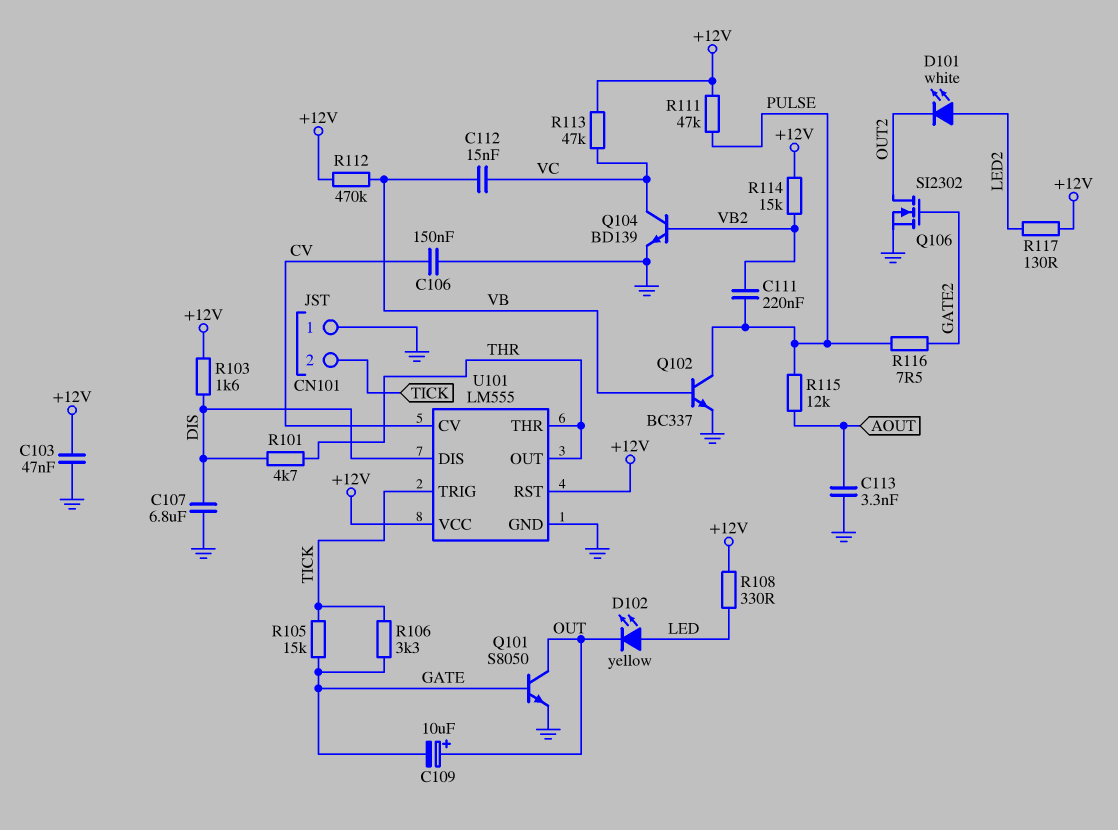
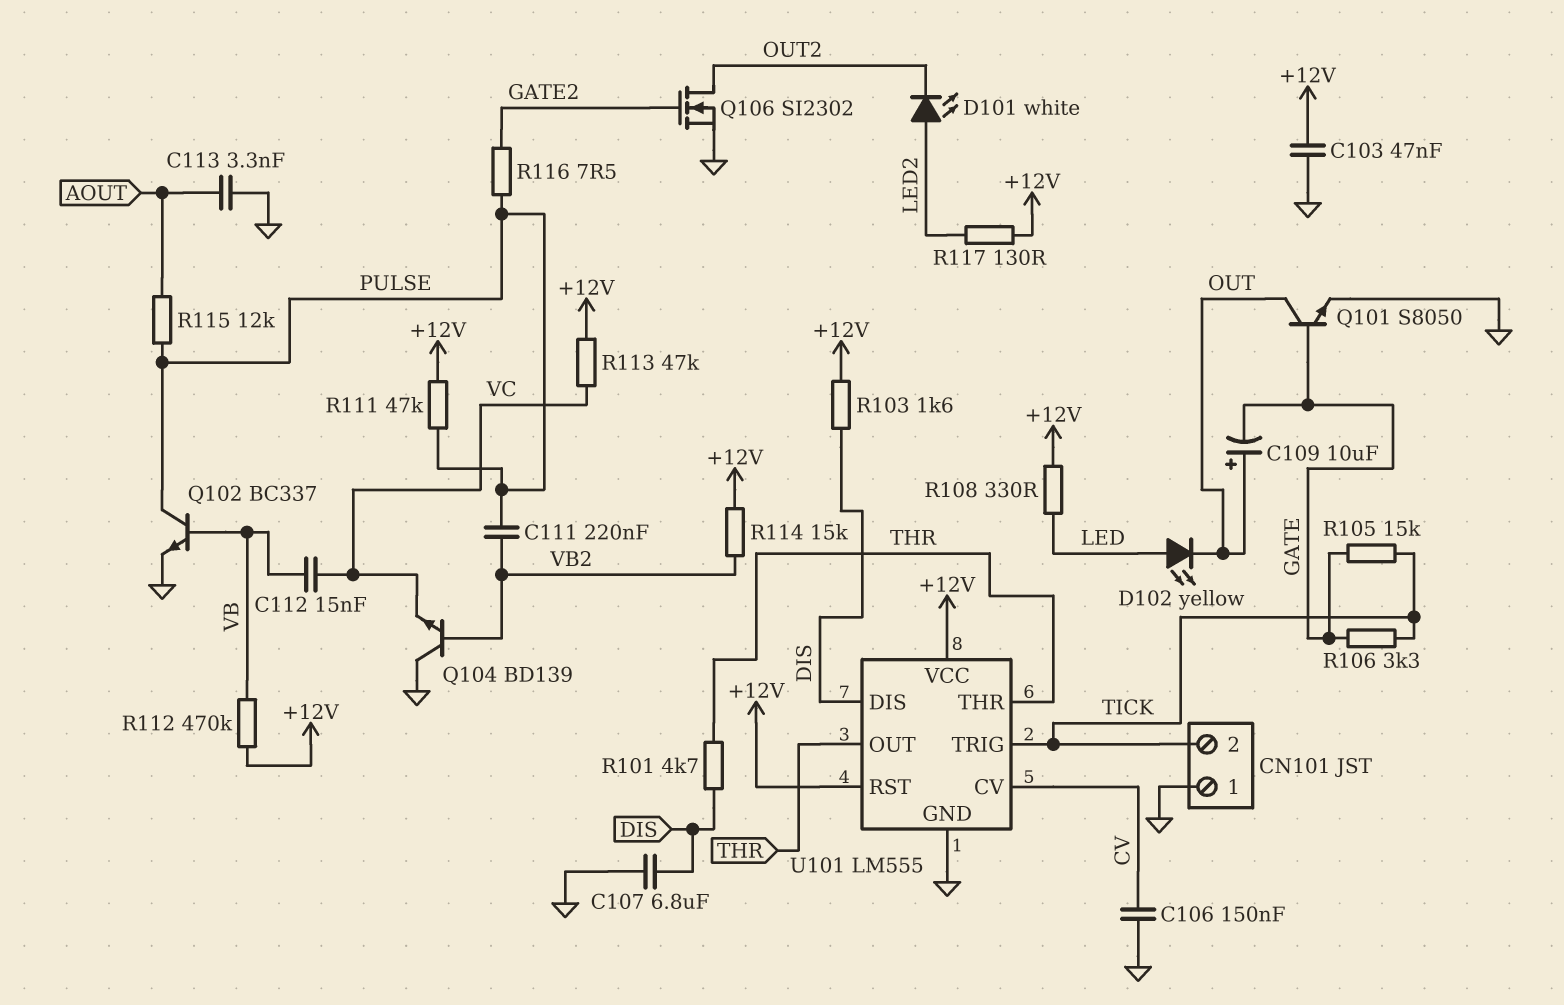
Q104: NPN BD139 (B VB2, C VC, E GND) -> NPN BD139 (B VB2, C GND, E VC)

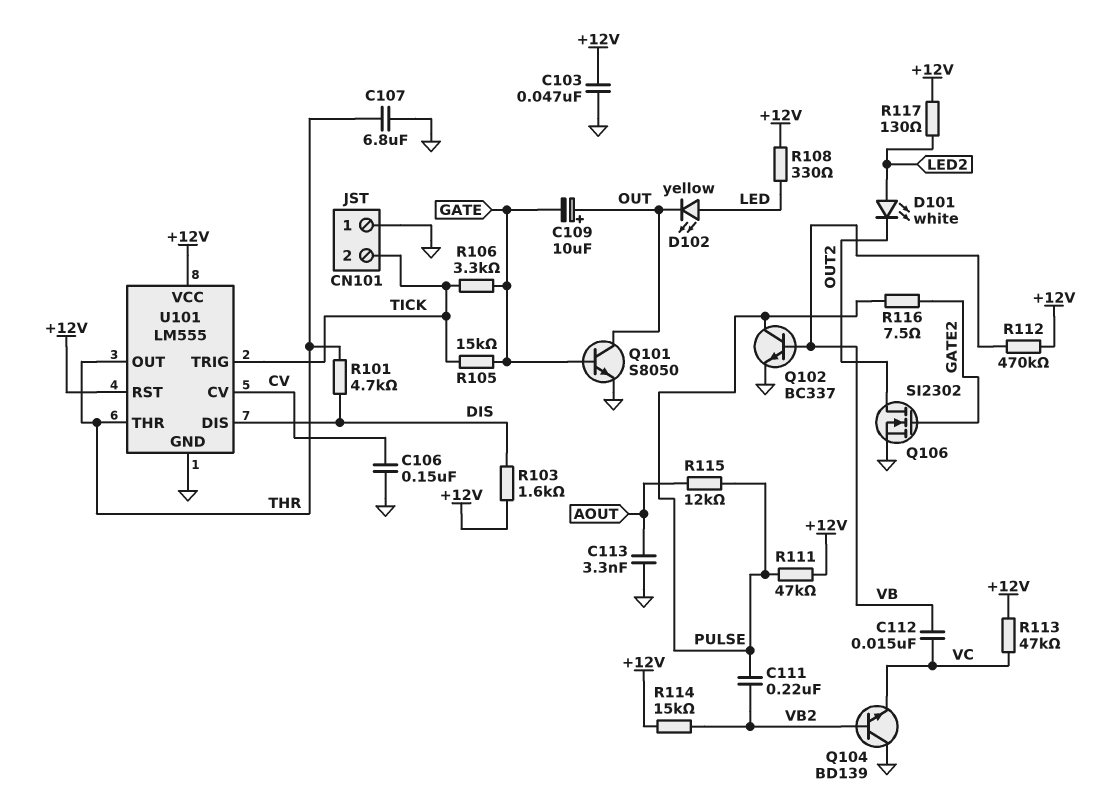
C107: 6.8uF (DIS, GND) -> 6.8uF (GND, THR)

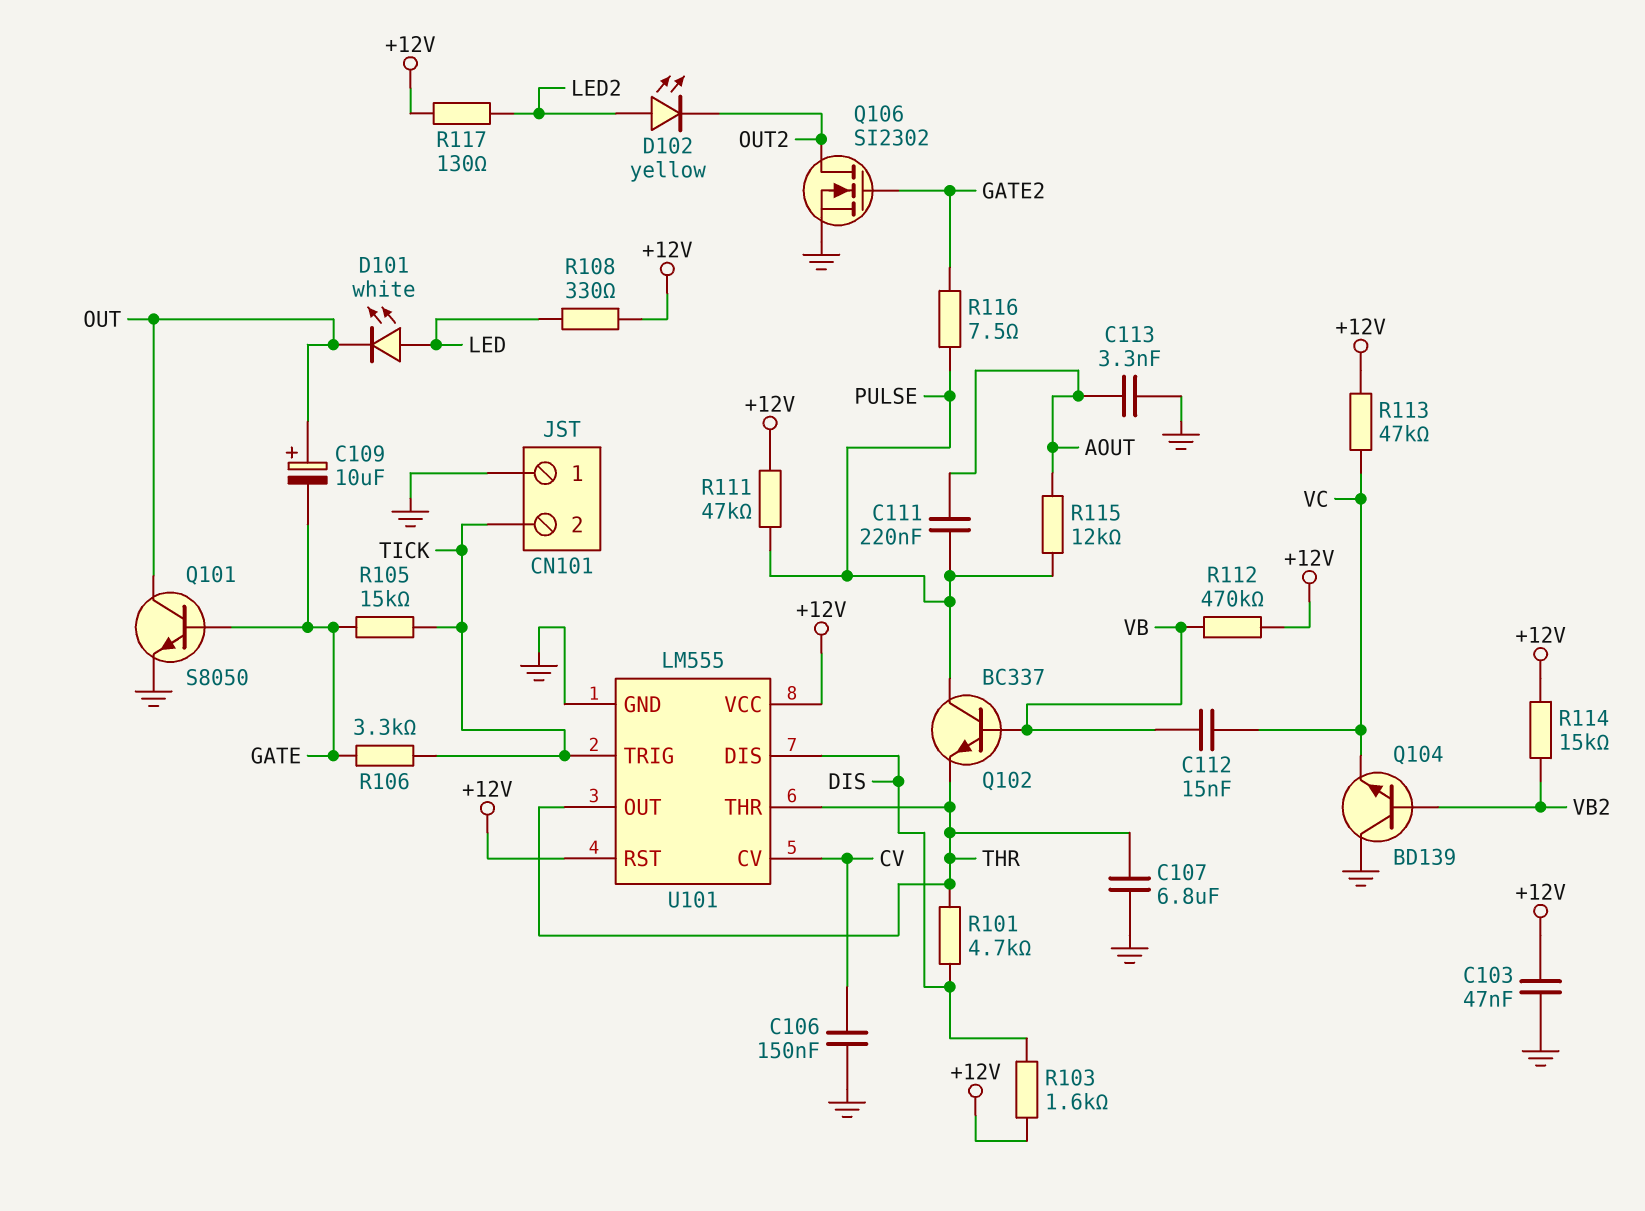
C111: 220nF (PULSE, VB2) -> 220nF (AOUT, PULSE)
D101: LED white (A LED2, K OUT2) -> LED white (A LED, K OUT)
D102: LED yellow (A LED, K OUT) -> LED yellow (A LED2, K OUT2)
Q102: NPN BC337 (B VB, C PULSE, E GND) -> NPN BC337 (B VB, C PULSE, E THR)

